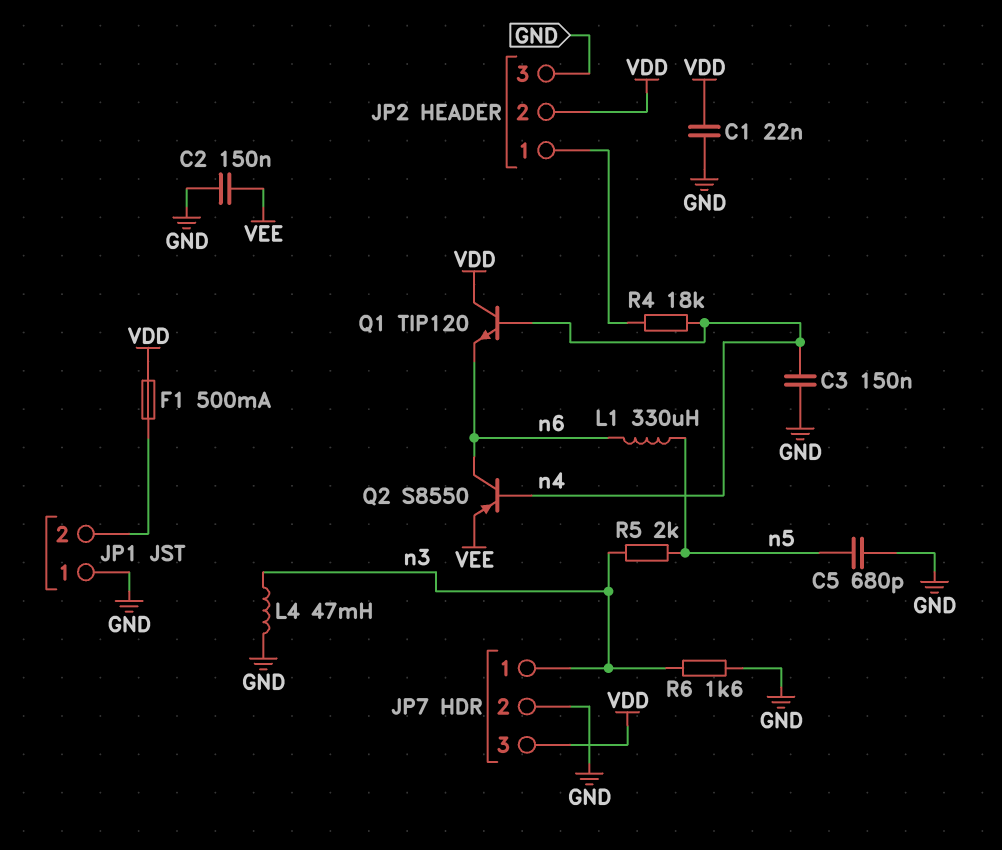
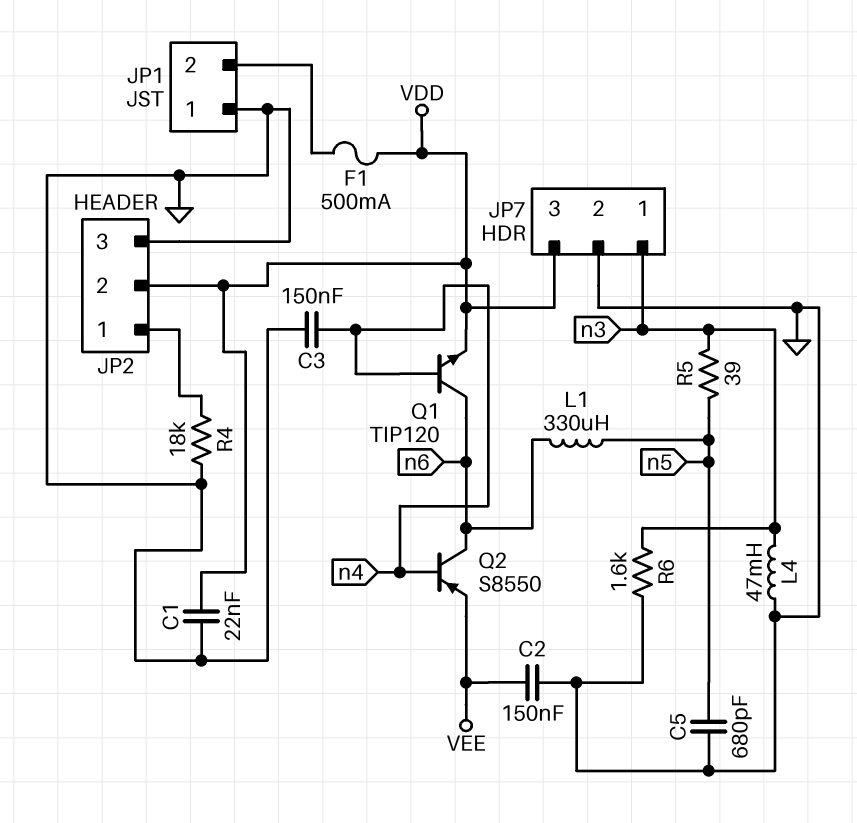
Q1: NPN TIP120 (B n4, C VDD, E n6) -> NPN TIP120 (B n4, C n6, E VDD)
R4: 18k (JP2/1, n4) -> 18k (GND, JP2/1)
R5: 2k (n3, n5) -> 39 (n3, n5)

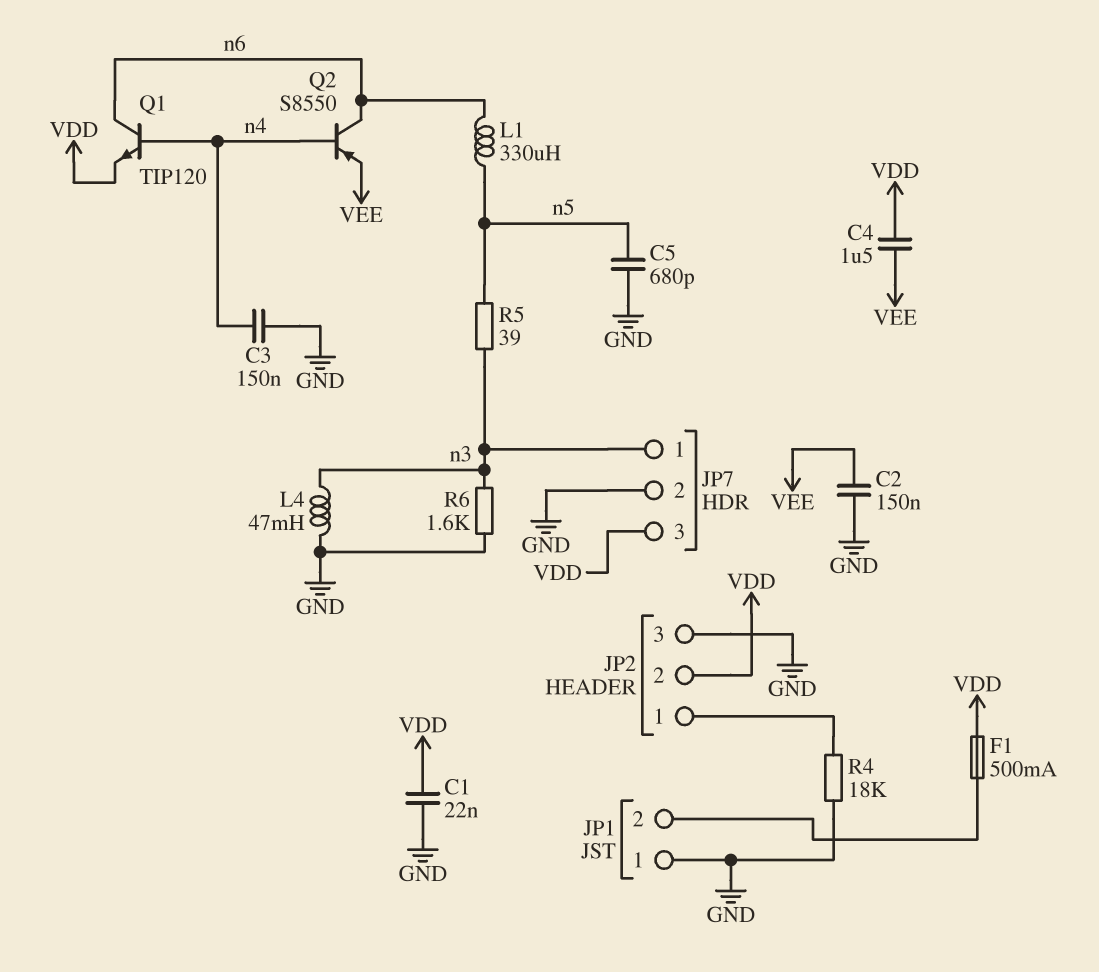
C4: none -> 1.5uF (VDD, VEE)

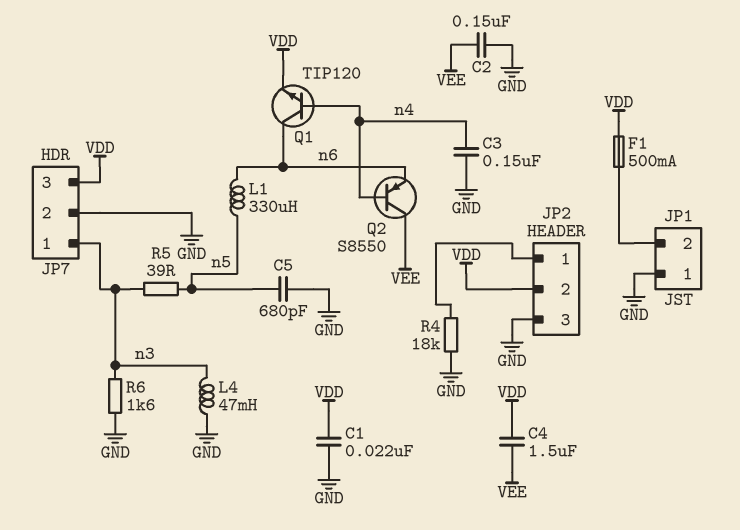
Q2: PNP S8550 (B n4, C n6, E VEE) -> PNP S8550 (B n4, C VEE, E n6)

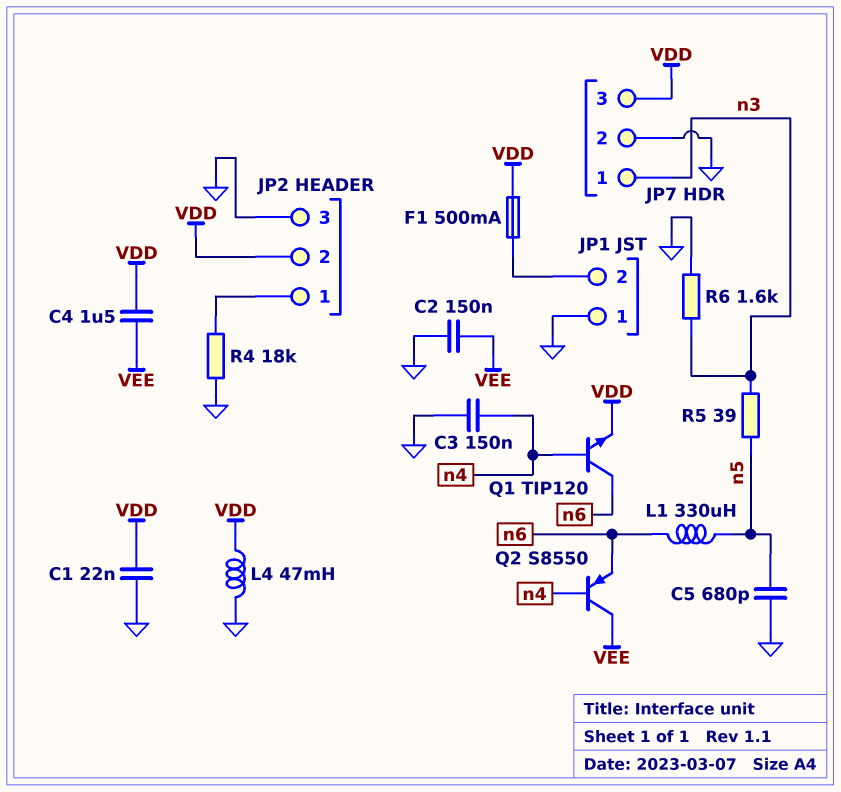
L4: 47mH (GND, n3) -> 47mH (GND, VDD)

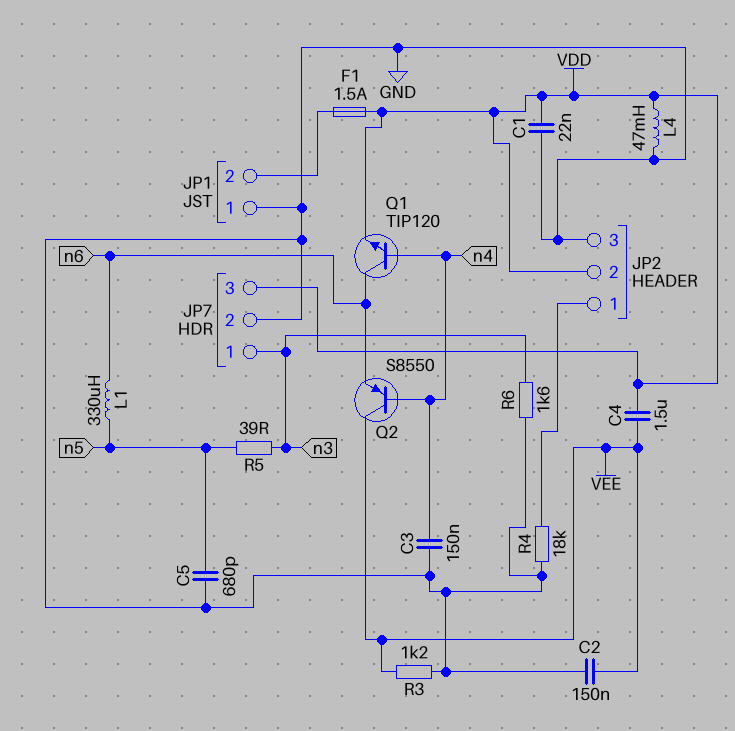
F1: 500mA (JP1/2, VDD) -> 1.5A (JP1/2, VDD)
R3: none -> 1.2k (GND, VEE)

